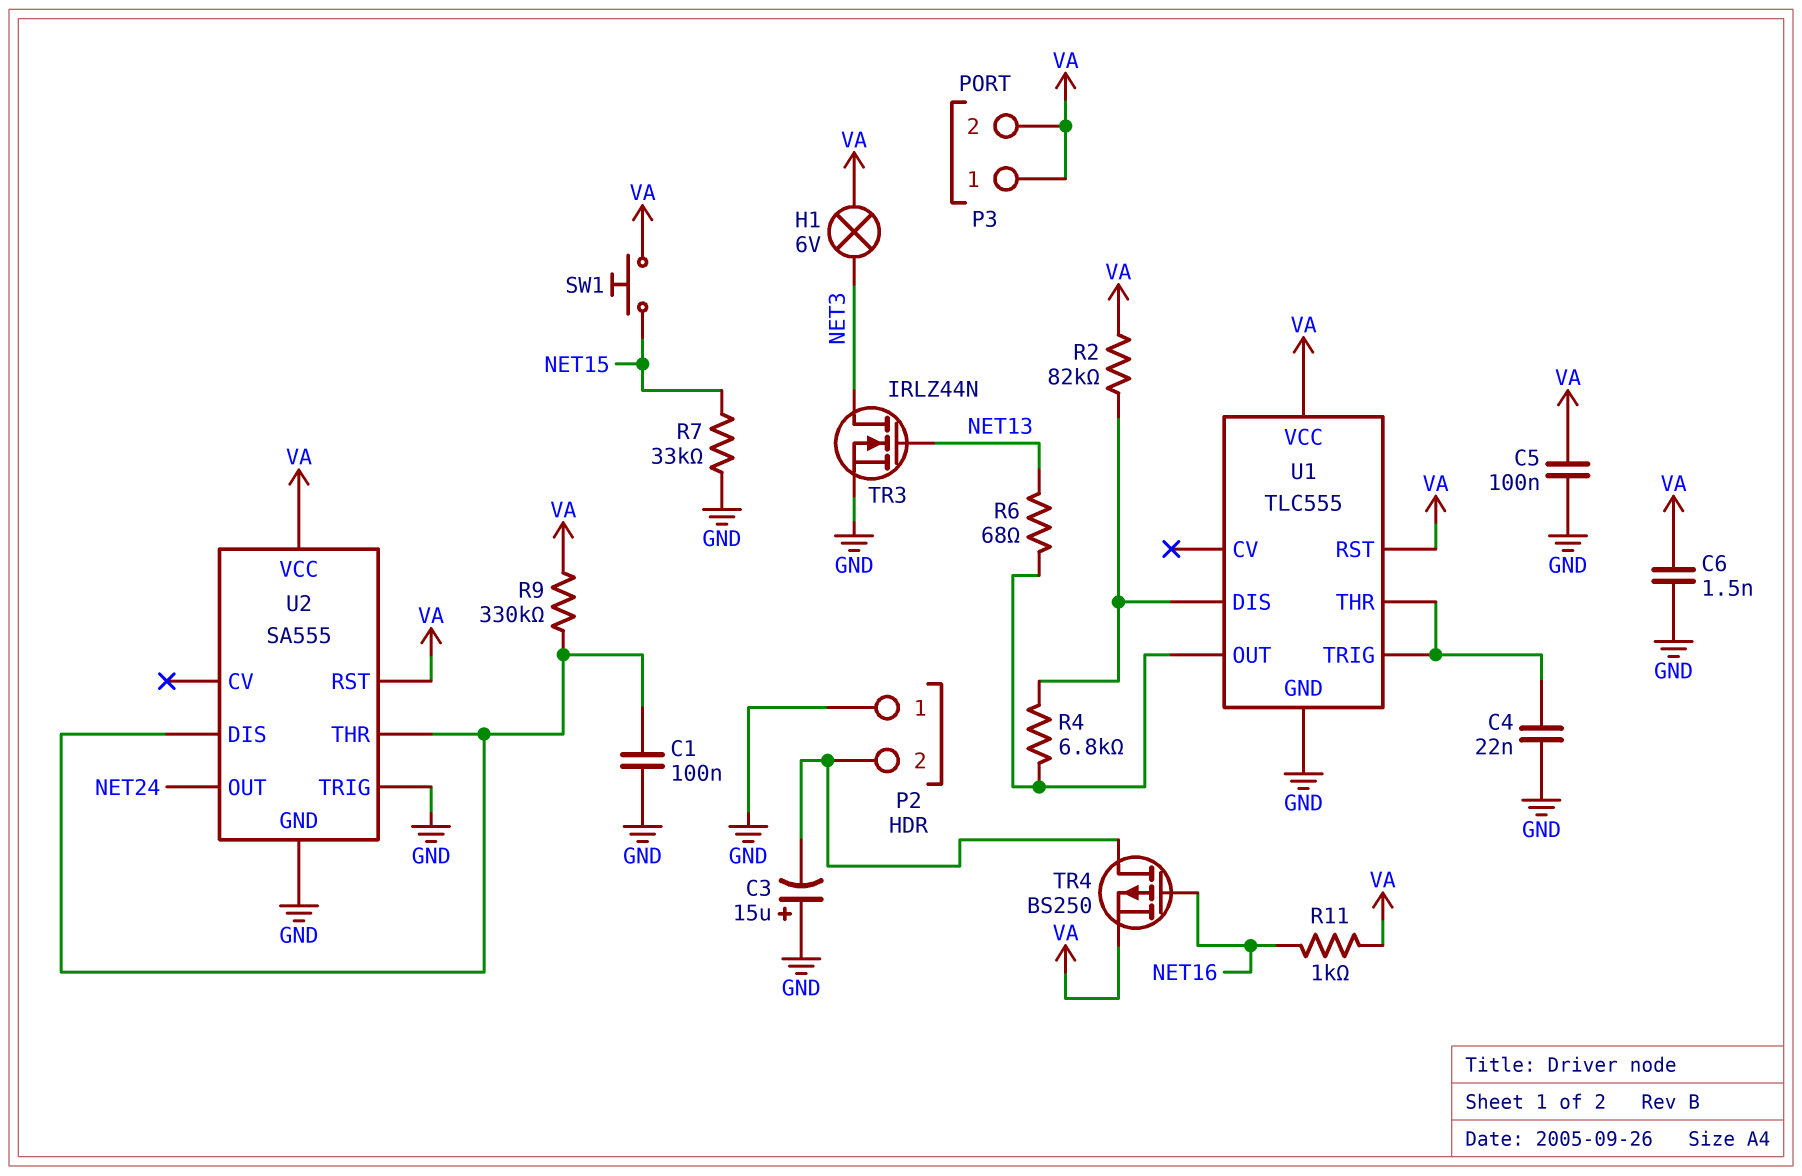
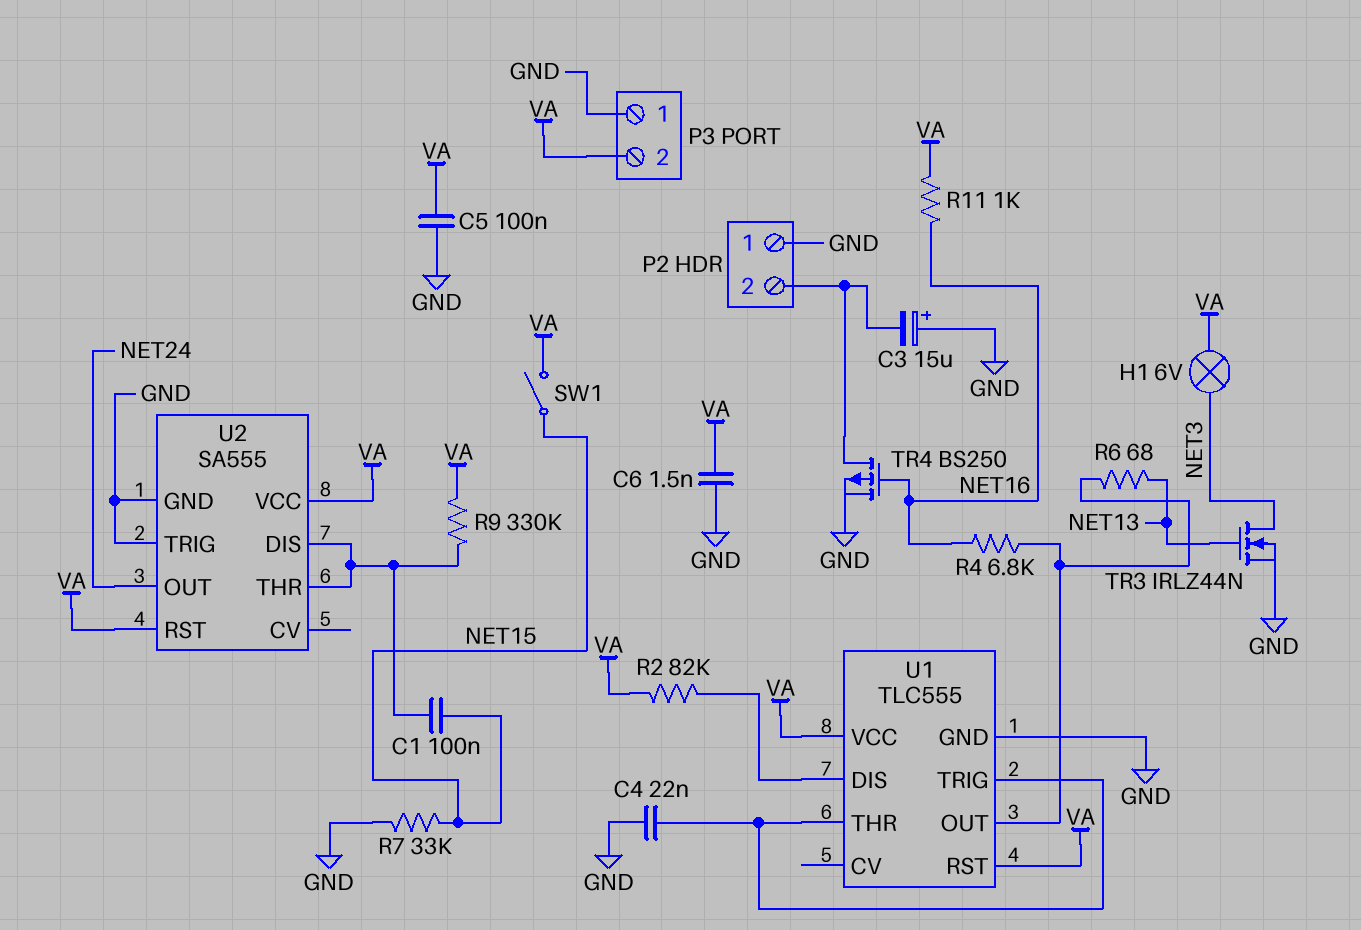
C1: 100nF (GND, U2/DIS) -> 100nF (NET15, U2/DIS)
P3 pin 1: VA -> GND
R4: 6.8k (U1/DIS, U1/OUT) -> 6.8k (NET16, U1/OUT)
SW1: button (NET15, VA) -> switch (NET15, VA)
TR4: PMOS BS250 (G NET16, D P2/2, S VA) -> PMOS BS250 (G NET16, D P2/2, S GND)

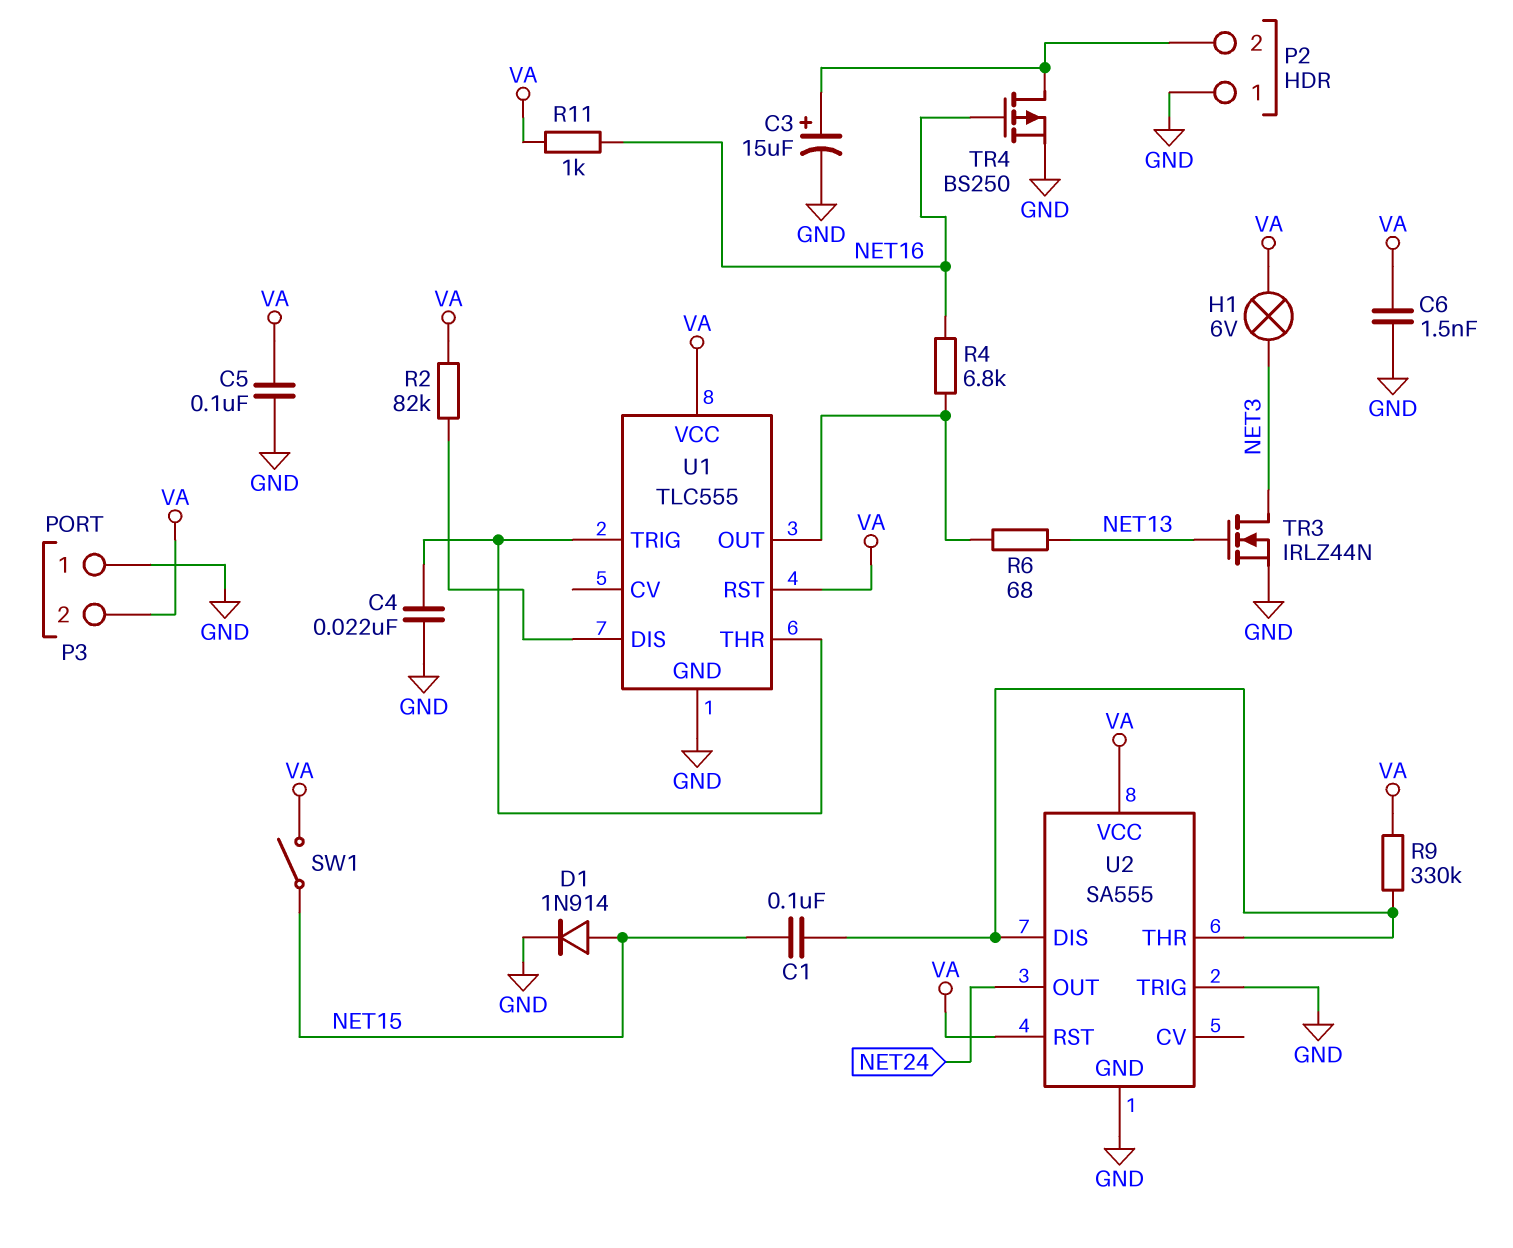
C3: 15uF (plus GND, minus P2/2) -> 15uF (plus P2/2, minus GND)
D1: none -> diode 1N914 (A NET15, K GND)
R7: 33k (GND, NET15) -> none

